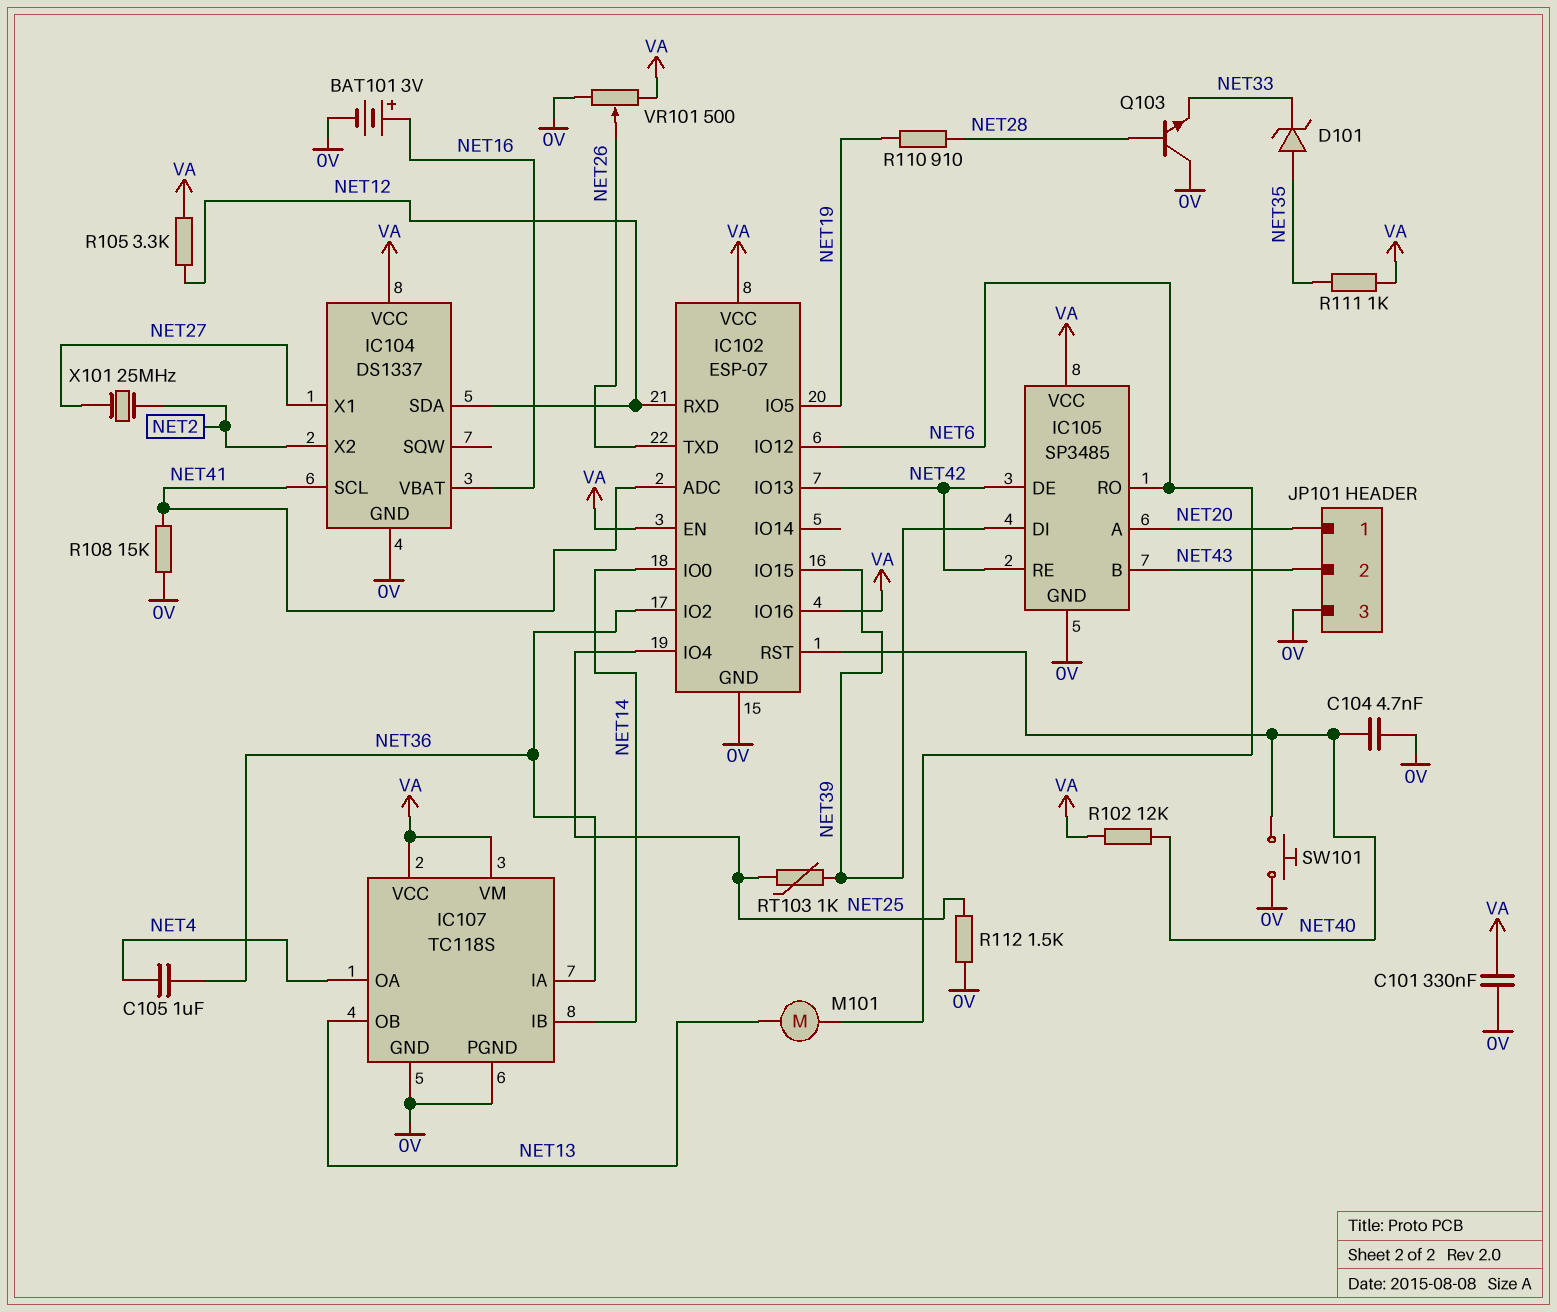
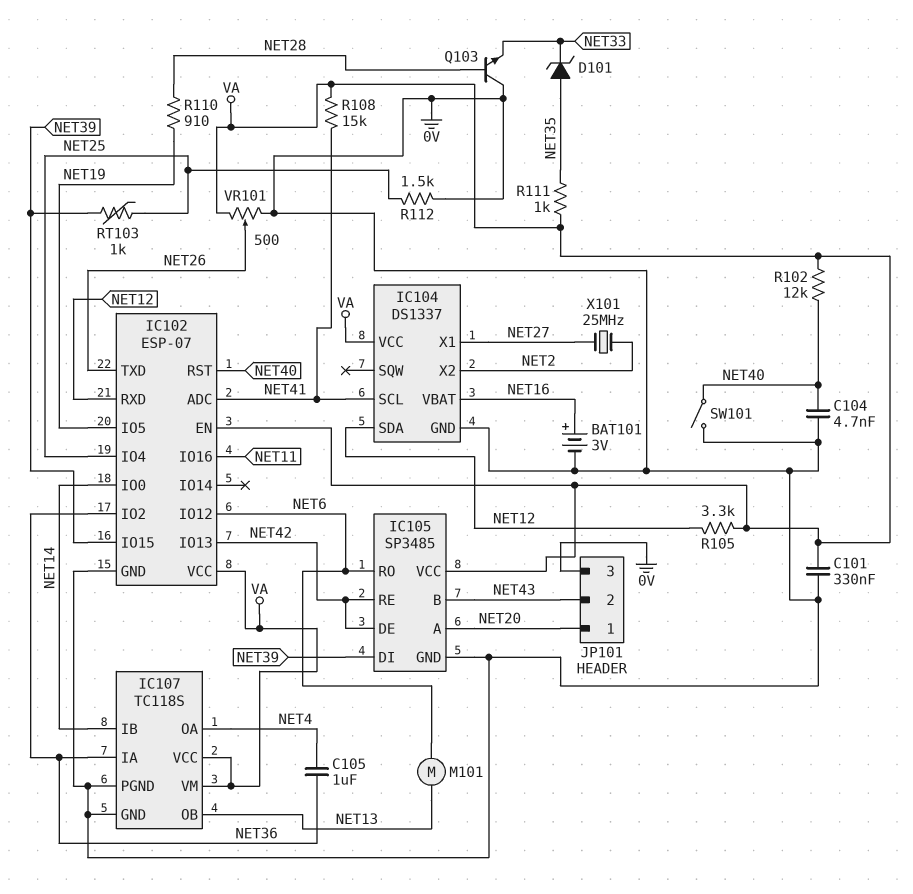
IC102 pin IO16: VA -> NET11
R108: 15k (0V, NET41) -> 15k (NET41, VA)
SW101: button (0V, NET40) -> switch (0V, NET40)

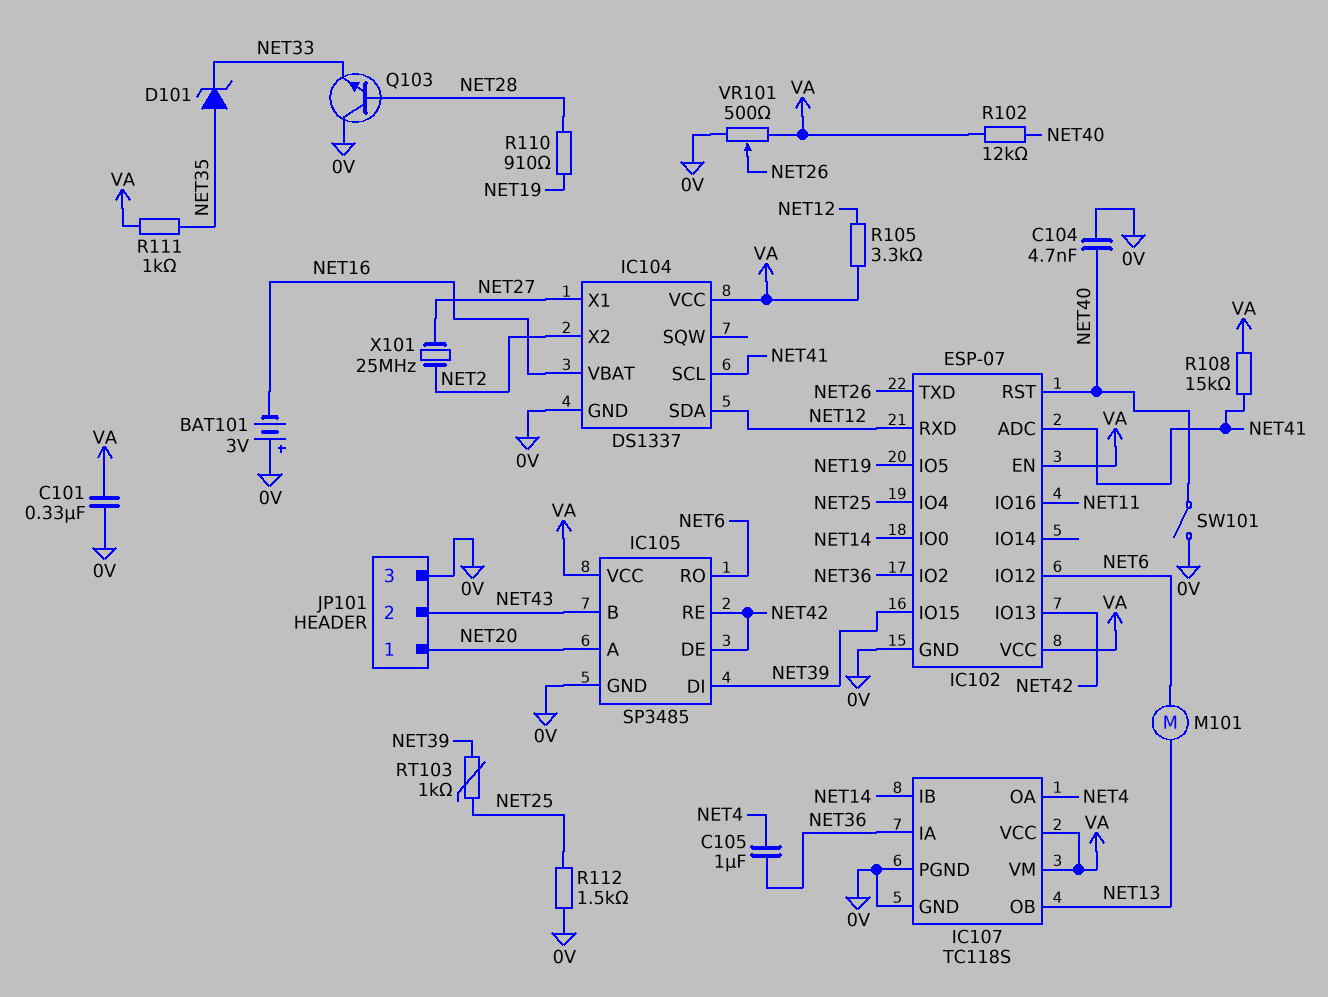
BAT101: 3V (plus NET16, minus 0V) -> 3V (plus 0V, minus NET16)

